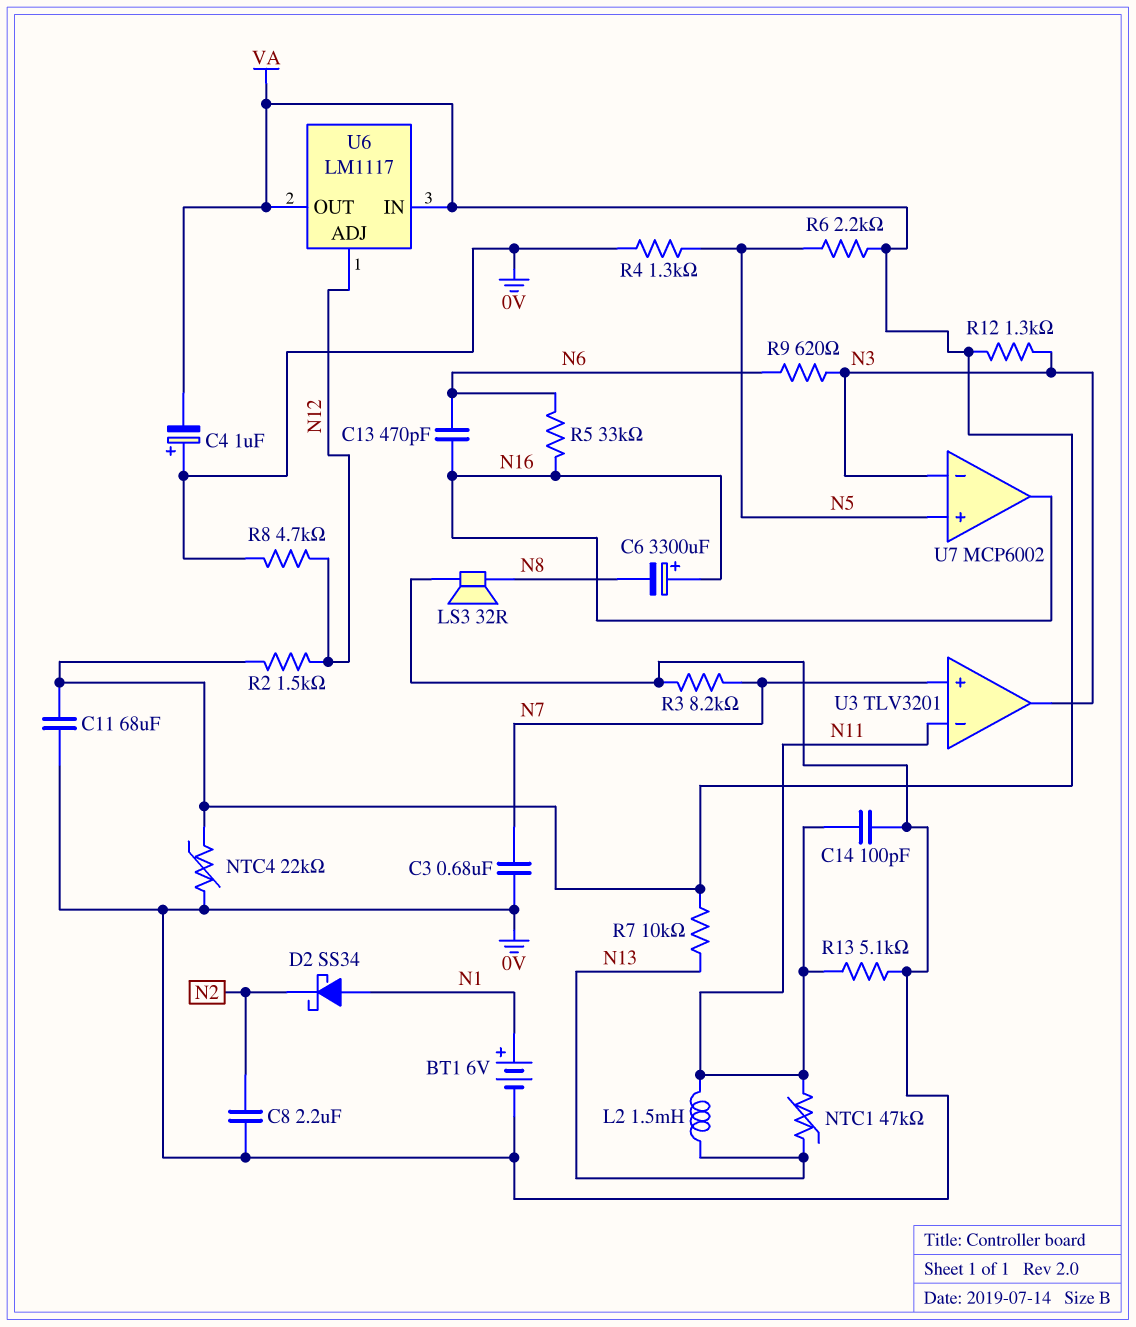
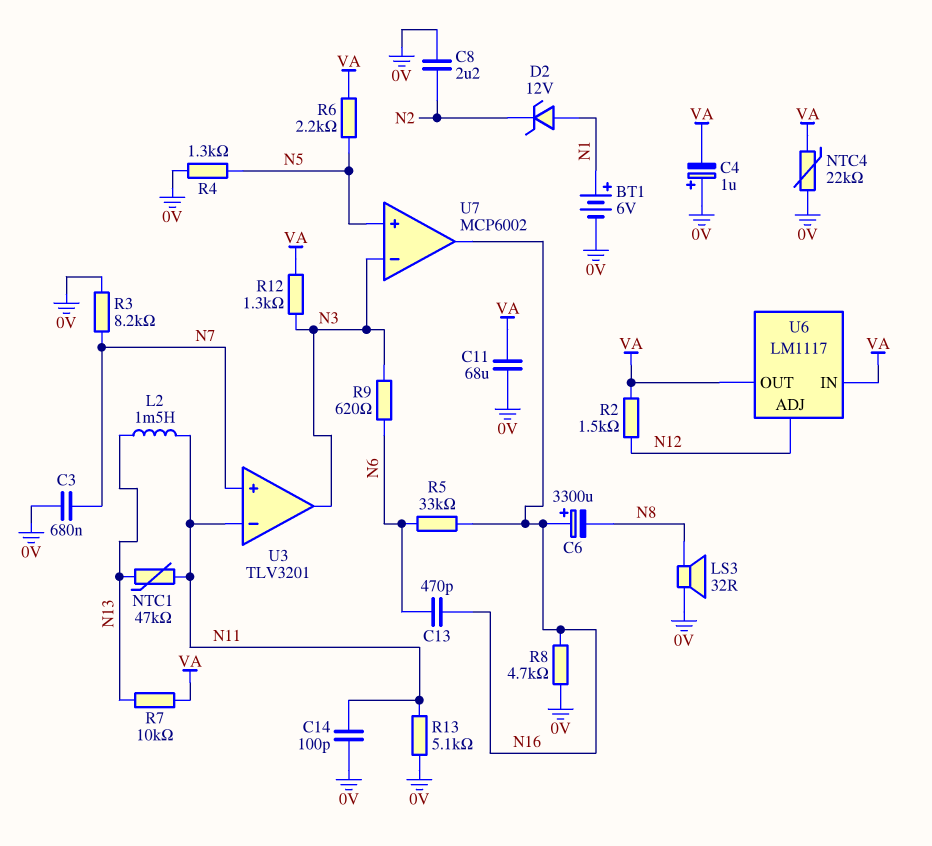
D2: schottky SS34 (A N1, K N2) -> zener 12V (A N1, K N2)
R8: 4.7k (0V, N12) -> 4.7k (0V, N16)

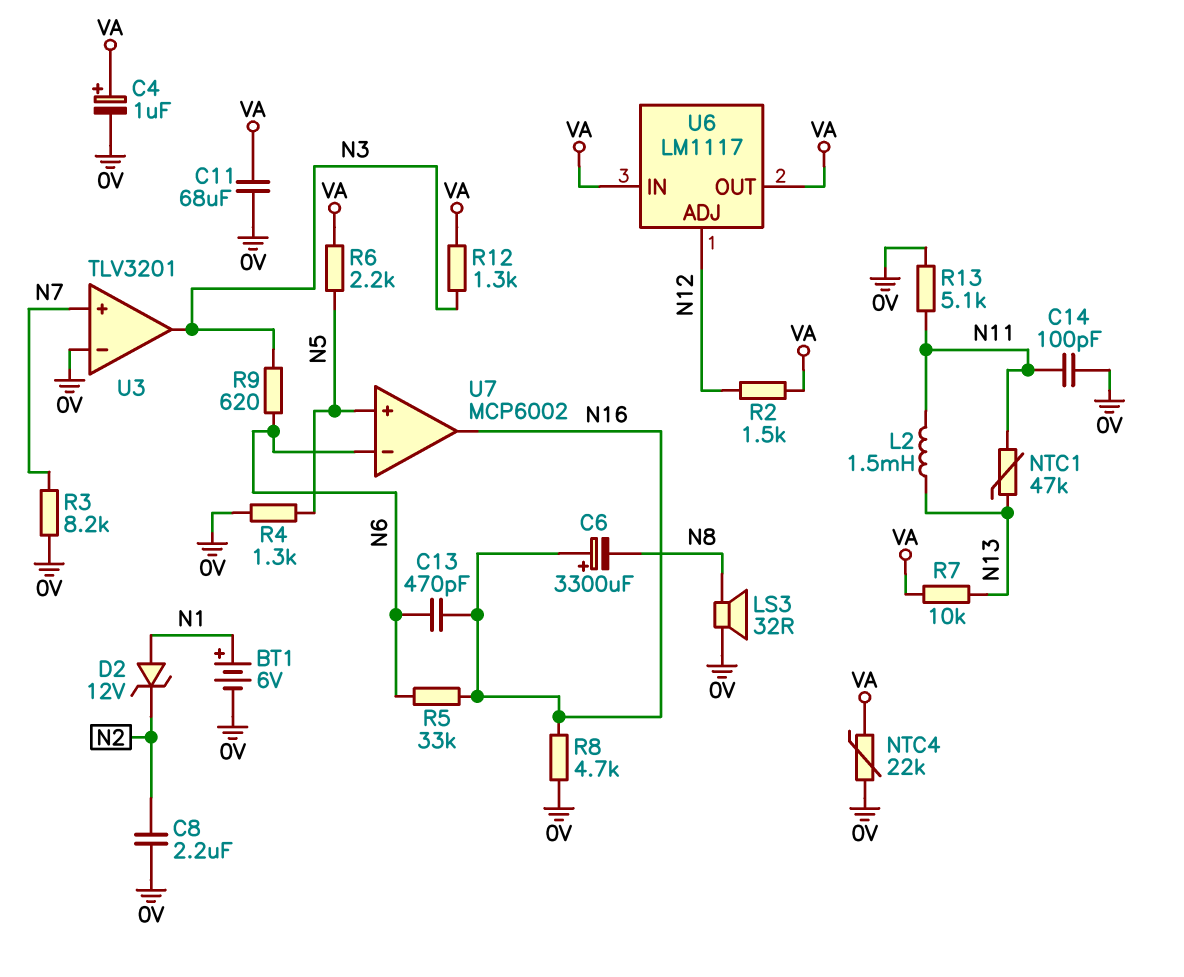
C3: 680nF (0V, N7) -> none
C4: 1uF (plus 0V, minus VA) -> 1uF (plus VA, minus 0V)
U3 pin in-: N11 -> 0V
U7 pin in-: N3 -> N6

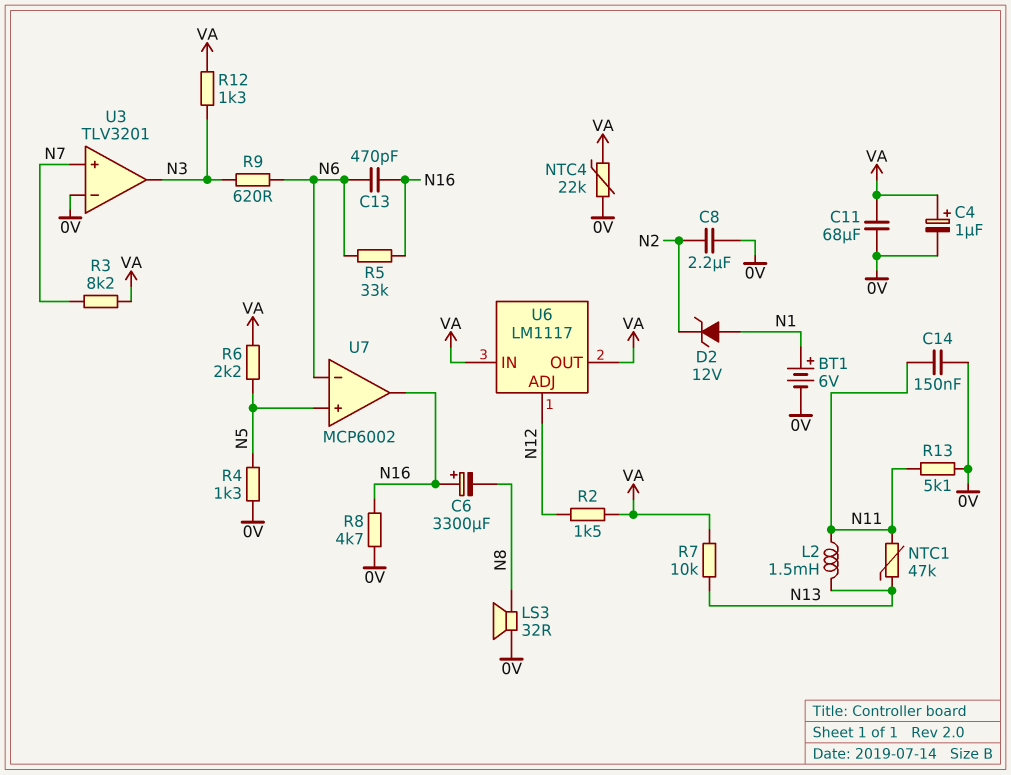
C14: 100pF (0V, N11) -> 150nF (0V, N11)
R3: 8.2k (0V, N7) -> 8.2k (N7, VA)

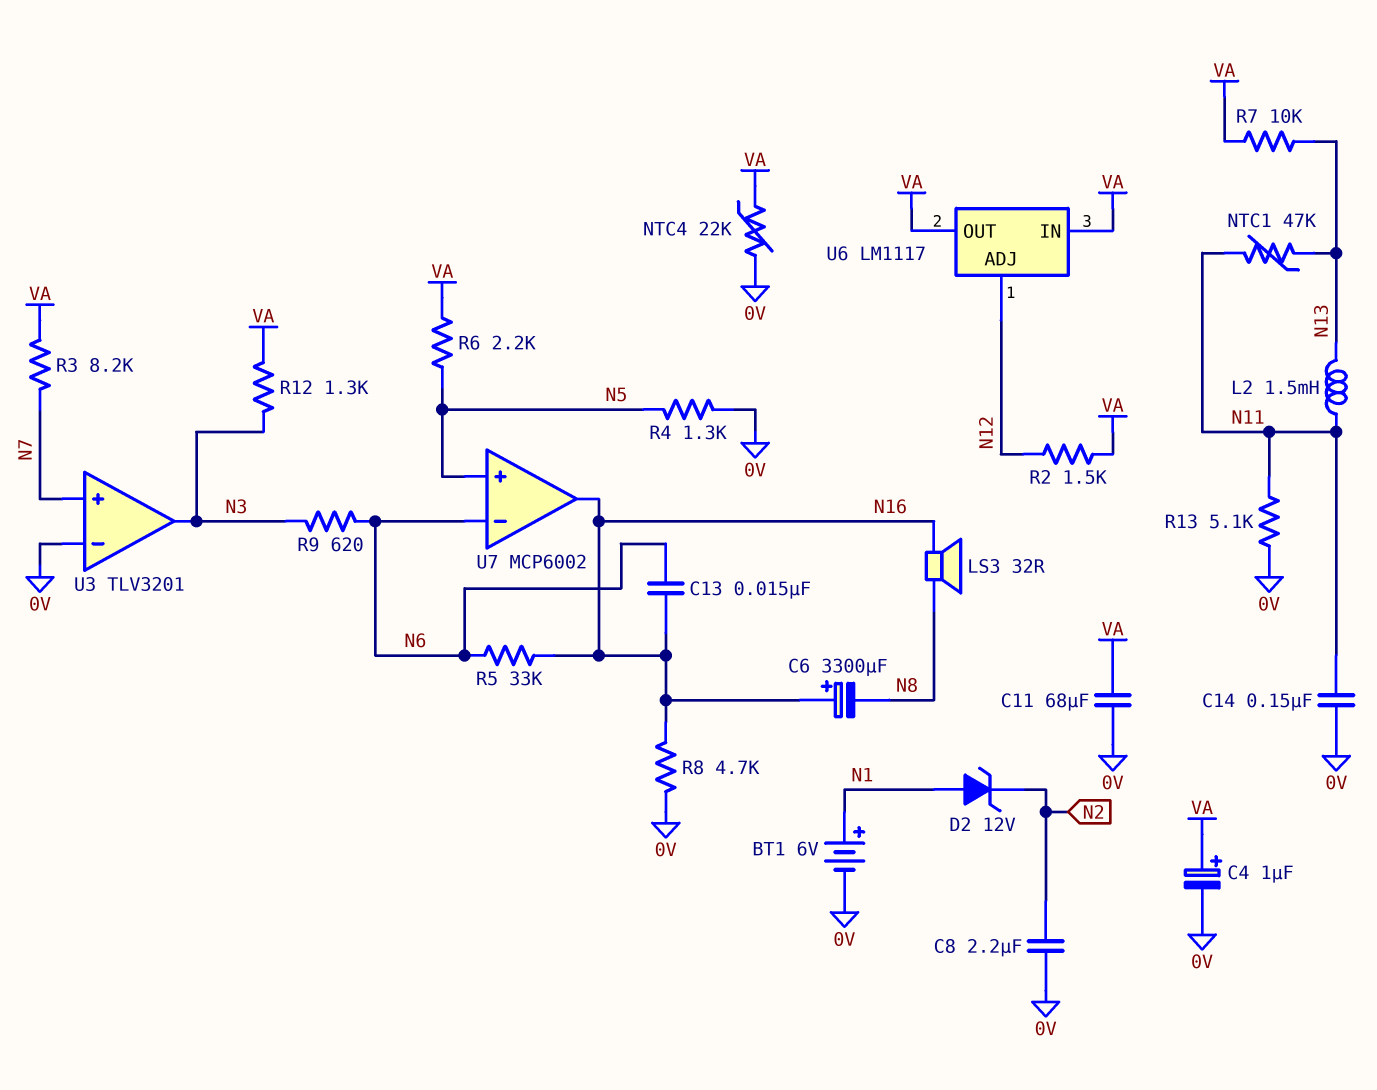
C13: 470pF (N6, N16) -> 15nF (N6, N16)
LS3: speaker 32R (0V, N8) -> speaker 32R (N8, N16)

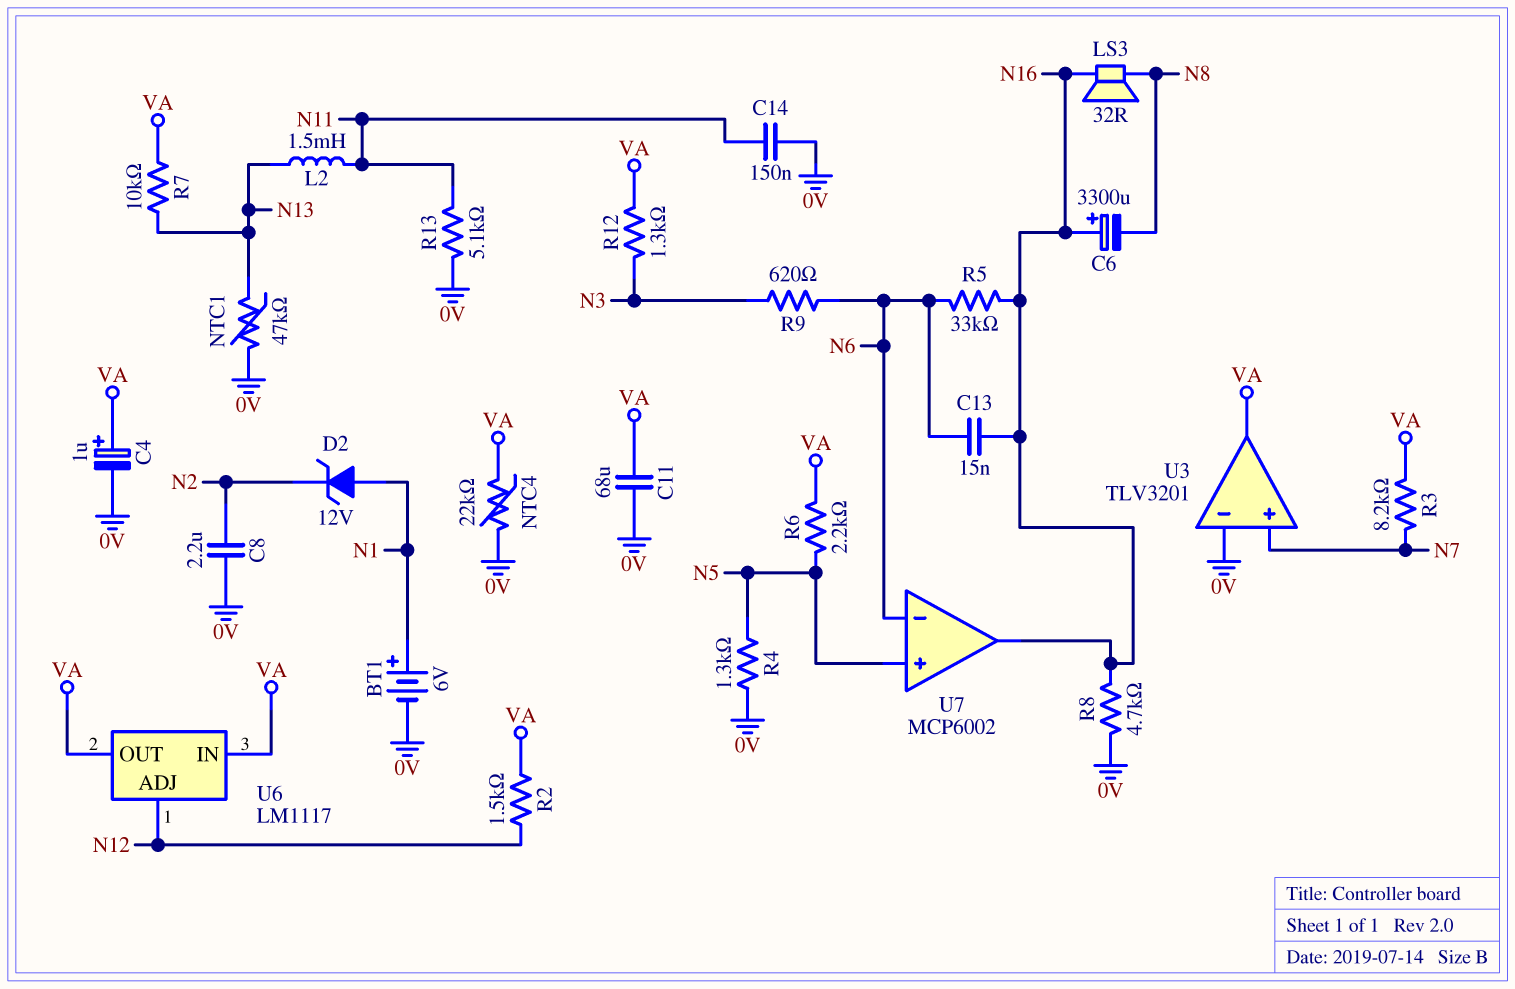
NTC1: 47k (N11, N13) -> 47k (0V, N13)
U3 pin out: N3 -> VA

